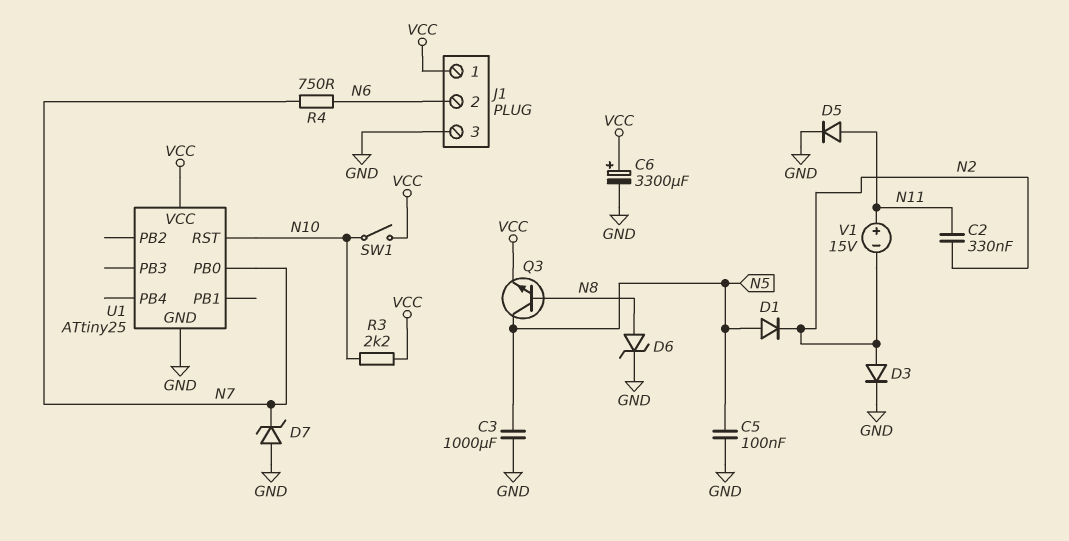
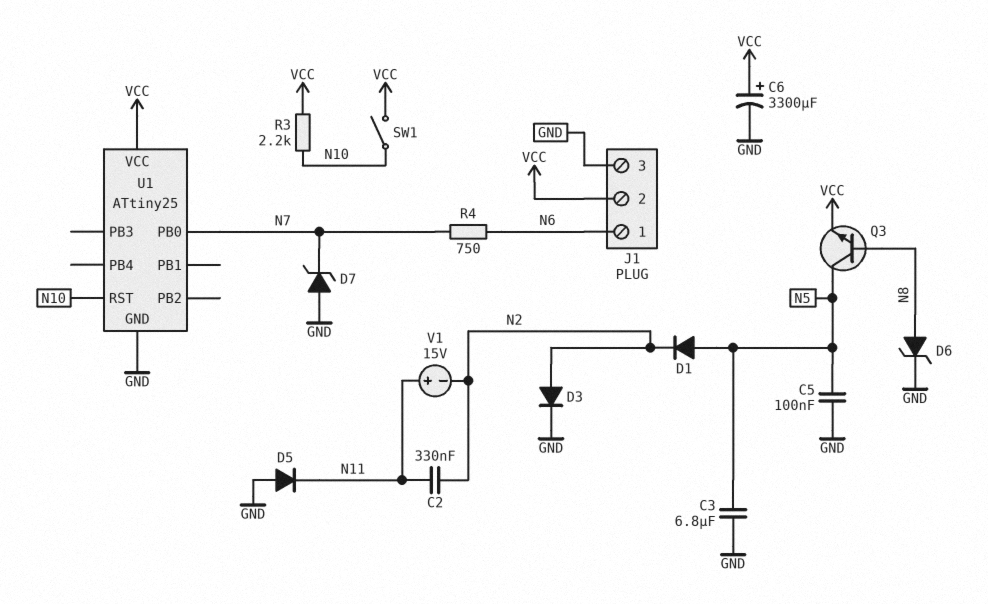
C3: 1000uF (GND, N5) -> 6.8uF (GND, N5)
D5: diode (A N11, K GND) -> diode (A GND, K N11)
J1 pin 1: VCC -> N6
J1 pin 2: N6 -> VCC

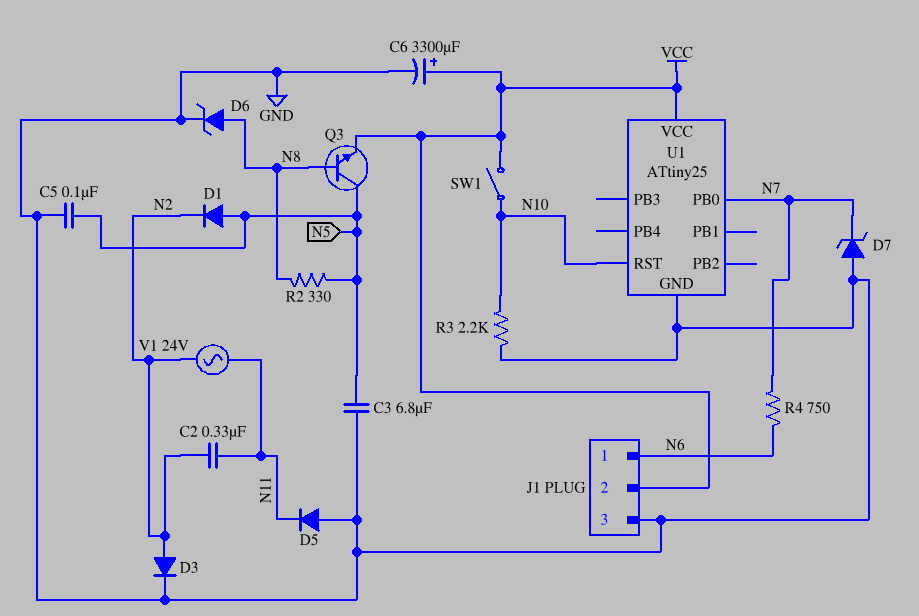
R2: none -> 330 (N5, N8)
R3: 2.2k (N10, VCC) -> 2.2k (GND, N10)
V1: 15V (plus N11, minus N2) -> AC 24V (N2, N11)

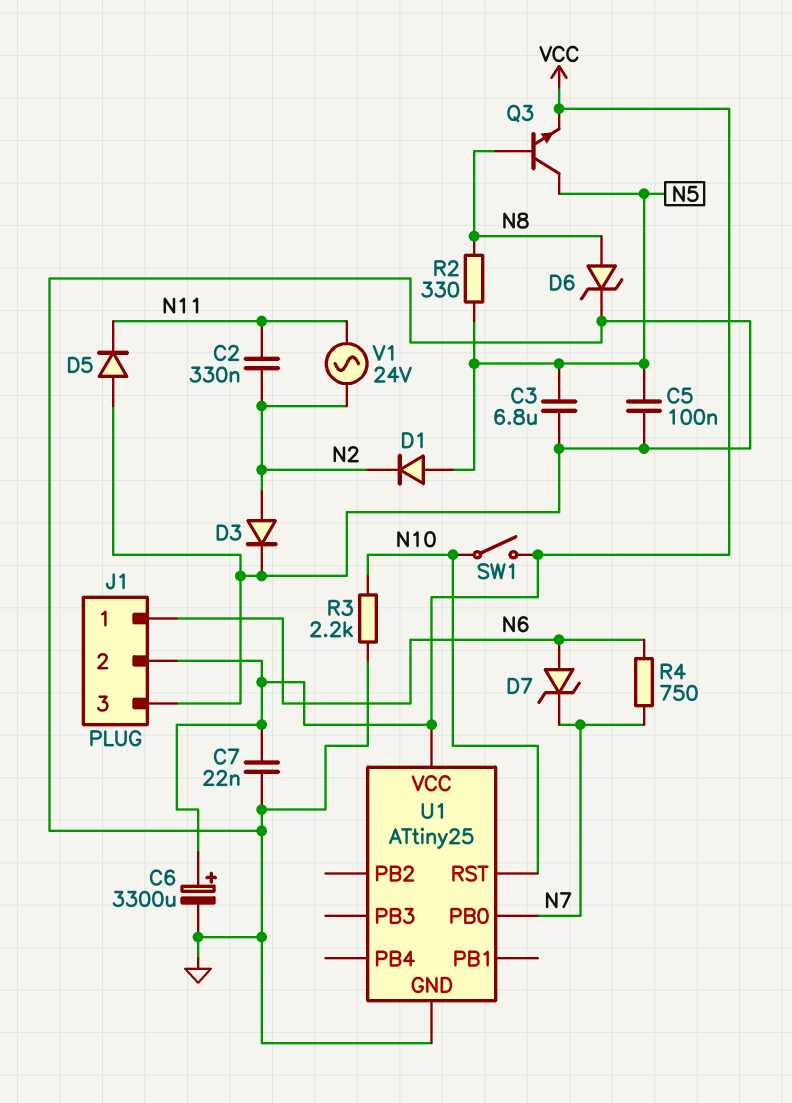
C7: none -> 22nF (GND, VCC)
D7: zener (A GND, K N7) -> zener (A N6, K N7)

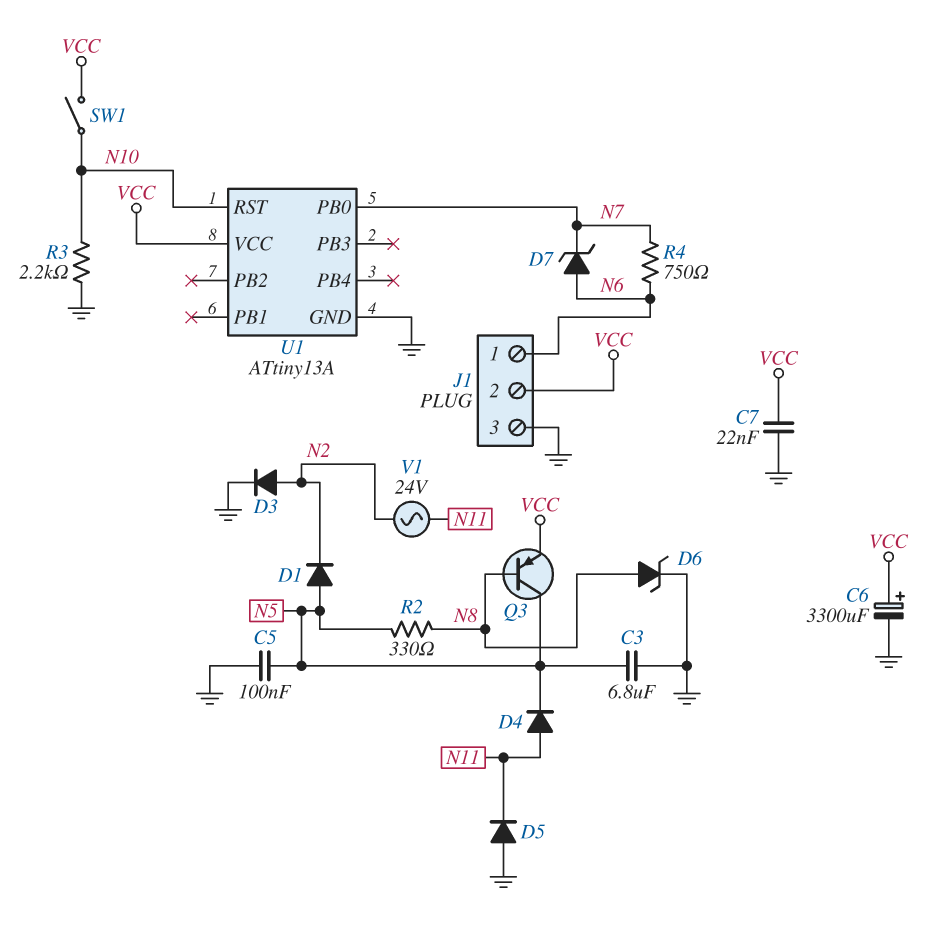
C2: 330nF (N2, N11) -> none
D4: none -> diode (A N11, K N5)
Q3: NPN (B N8, C N5, E VCC) -> PNP (B N8, C N5, E VCC)
U1: ATtiny25 -> ATtiny13A

